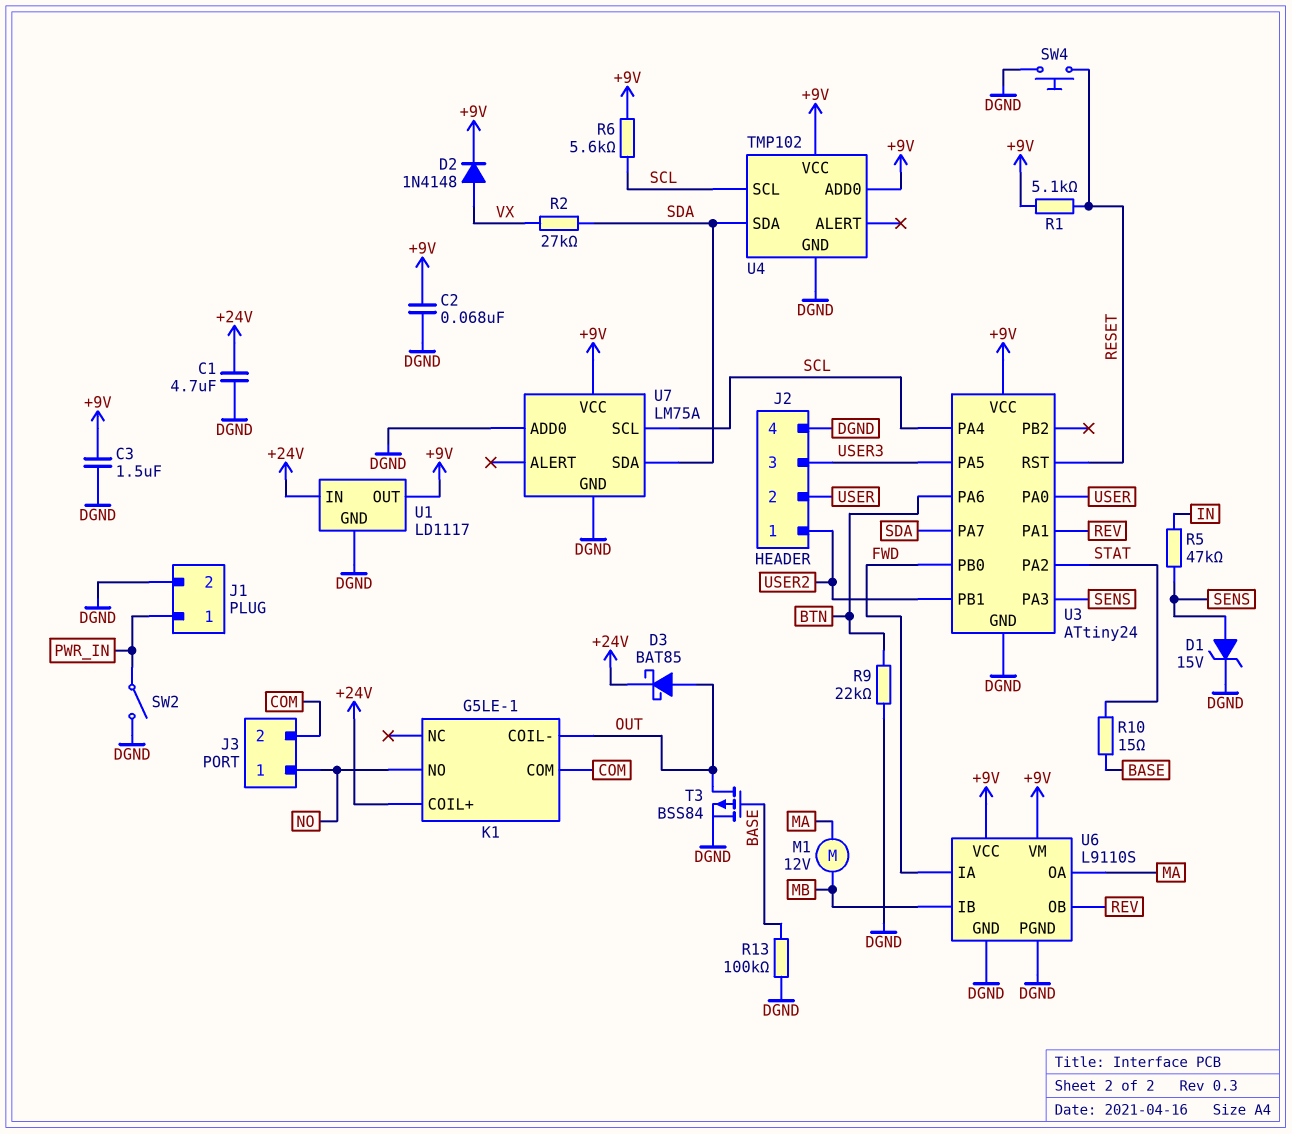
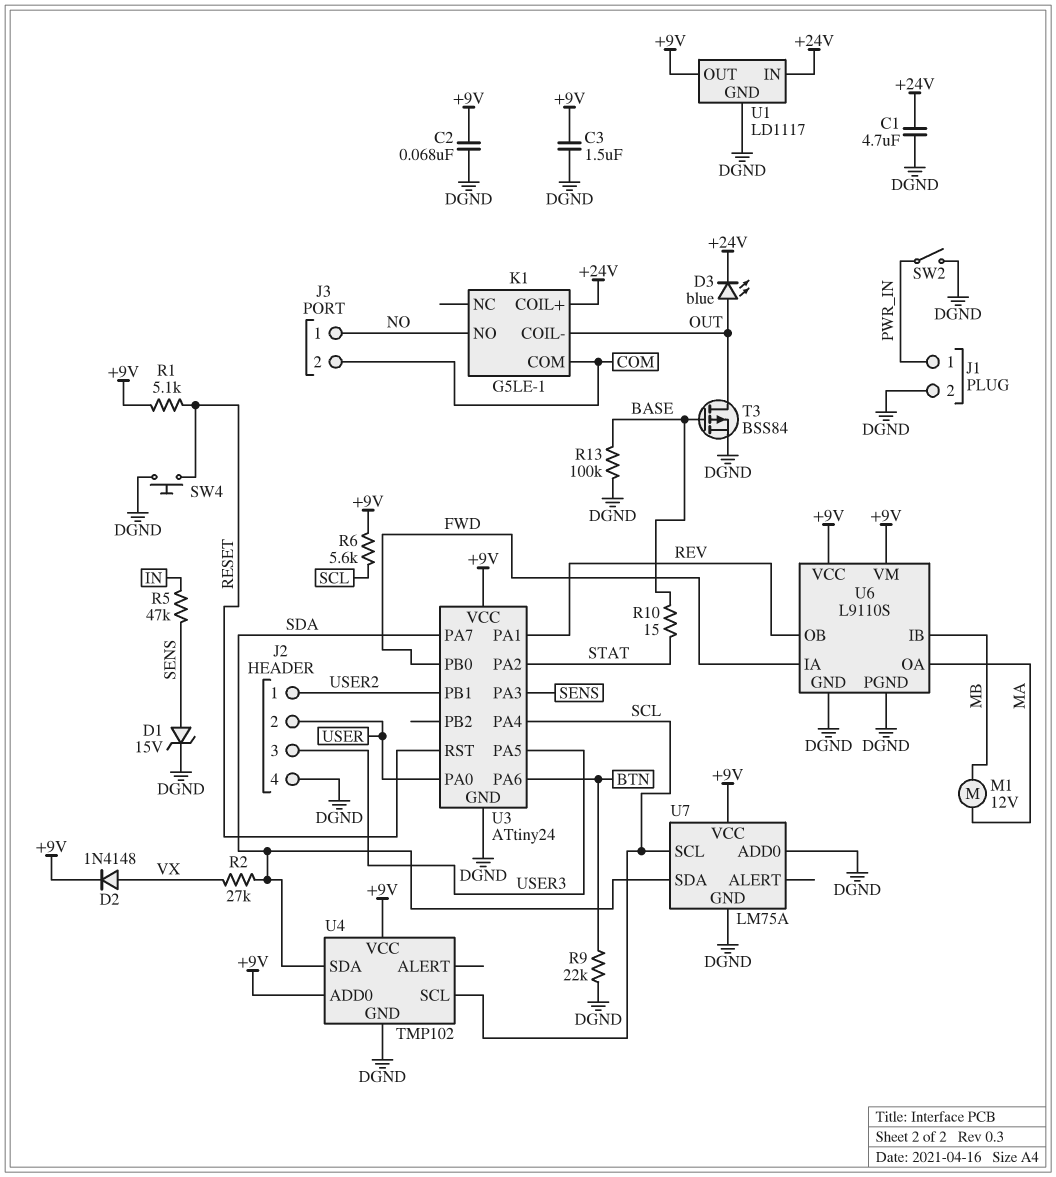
D3: schottky BAT85 (A OUT, K +24V) -> LED blue (A OUT, K +24V)

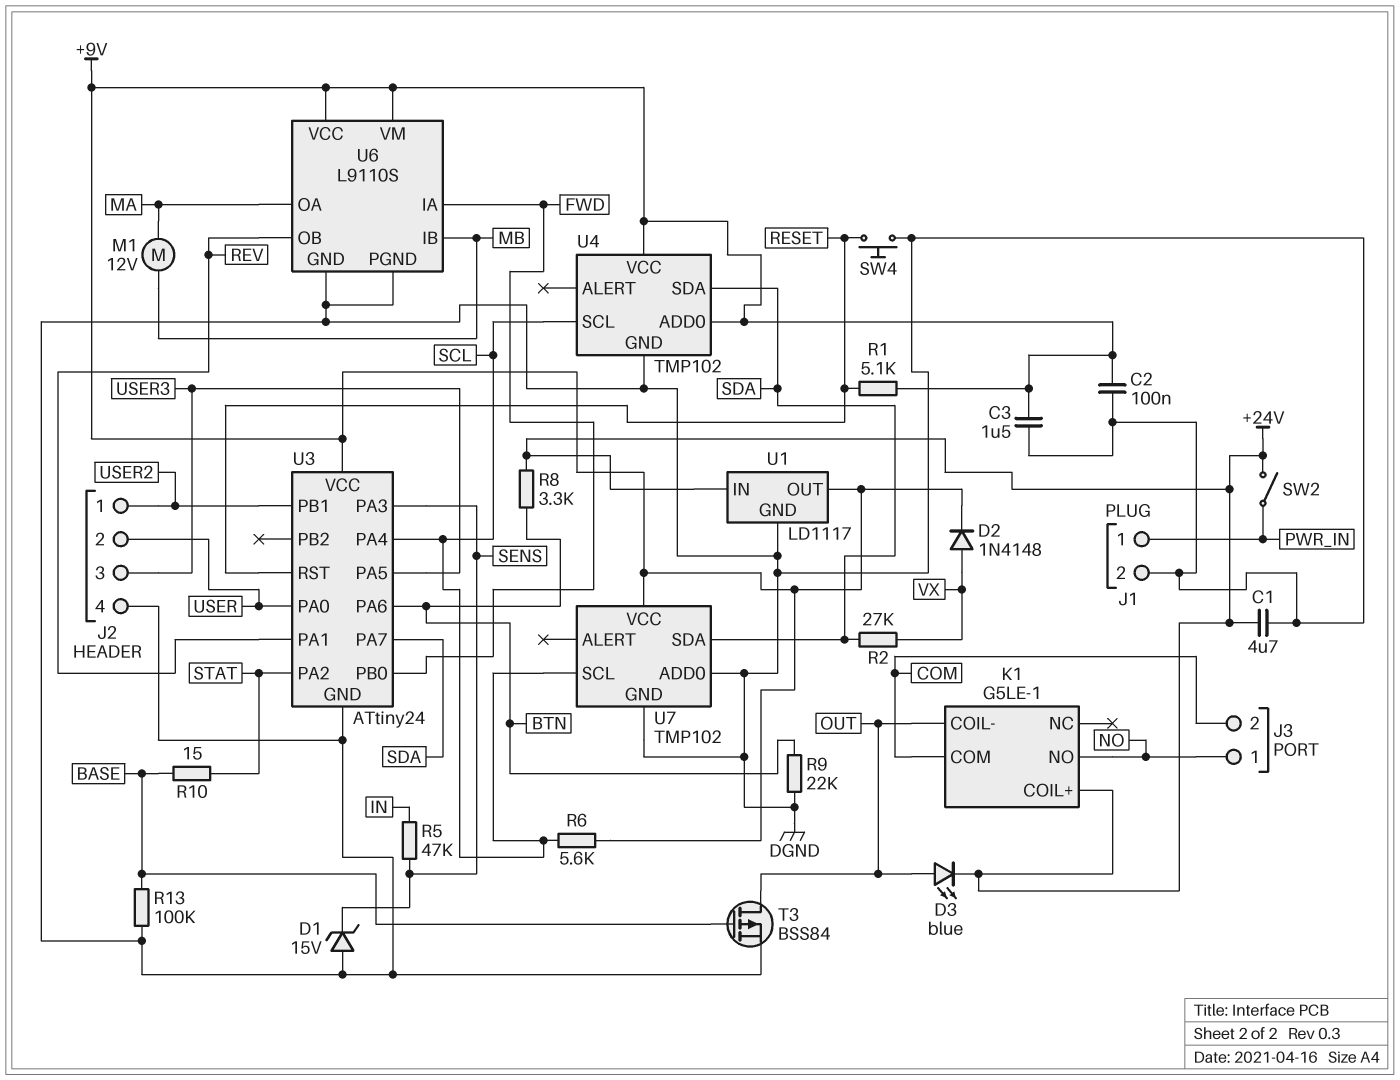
C2: 68nF (+9V, DGND) -> 100nF (+9V, DGND)
D1: zener 15V (A SENS, K DGND) -> zener 15V (A DGND, K SENS)
R8: none -> 3.3k (+24V, BTN)
SW2: switch (DGND, PWR_IN) -> switch (+24V, PWR_IN)
U7: LM75A -> TMP102

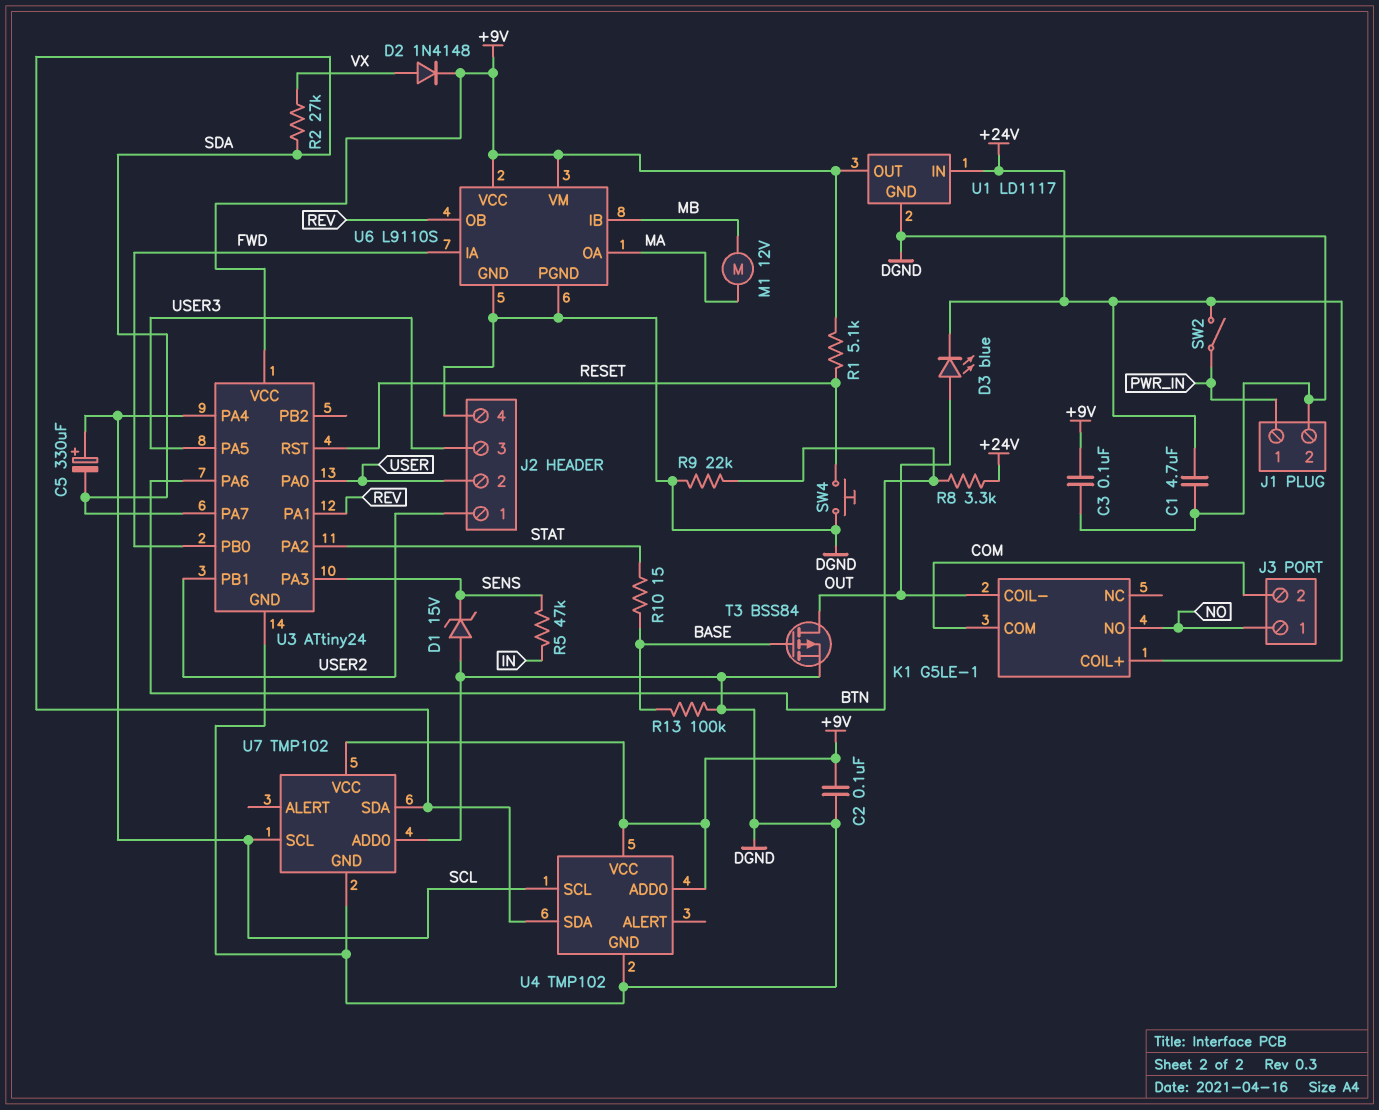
C3: 1.5uF (+9V, DGND) -> 100nF (+9V, DGND)
C5: none -> 330uF (plus SCL, minus SDA)
R6: 5.6k (+9V, SCL) -> none

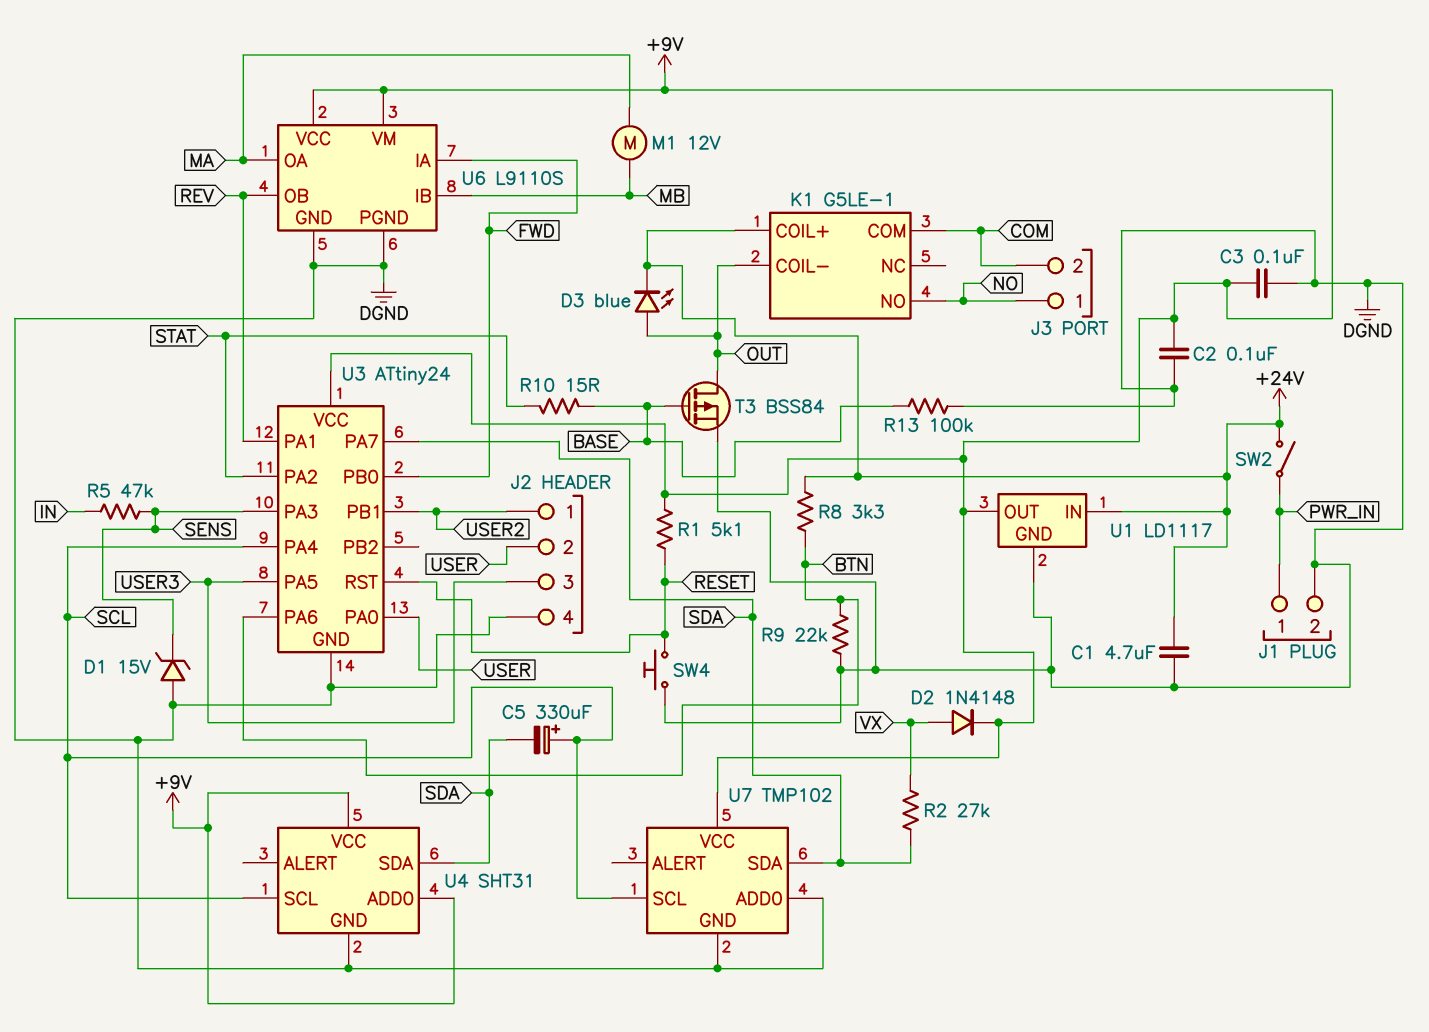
U4: TMP102 -> SHT31

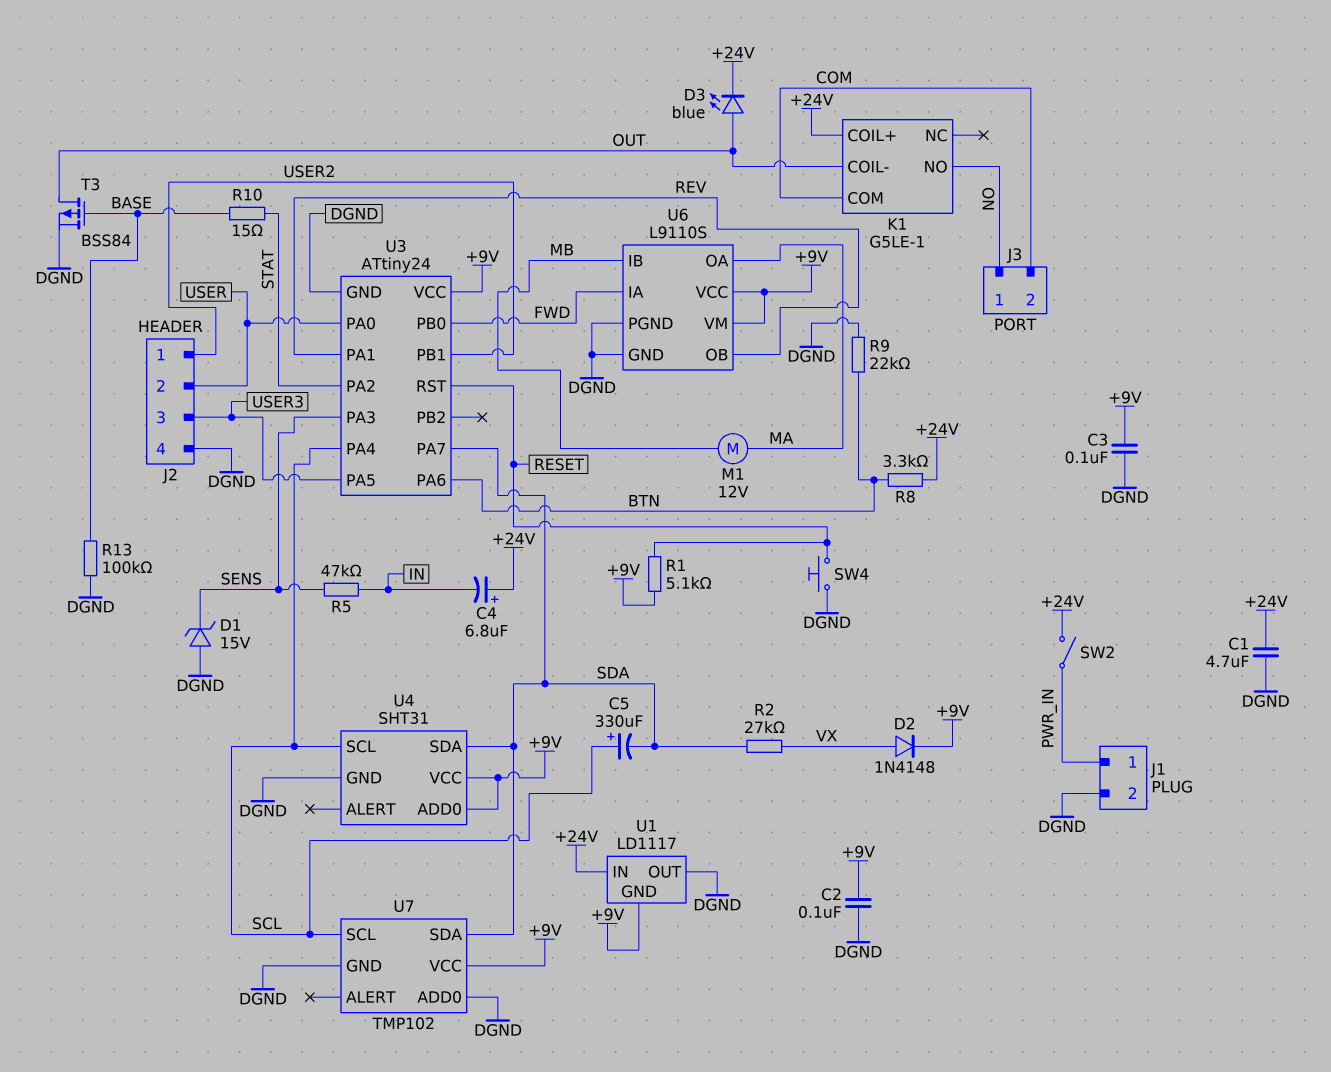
C4: none -> 6.8uF (plus +24V, minus IN)
U1 pin GND: DGND -> +9V
U1 pin OUT: +9V -> DGND

